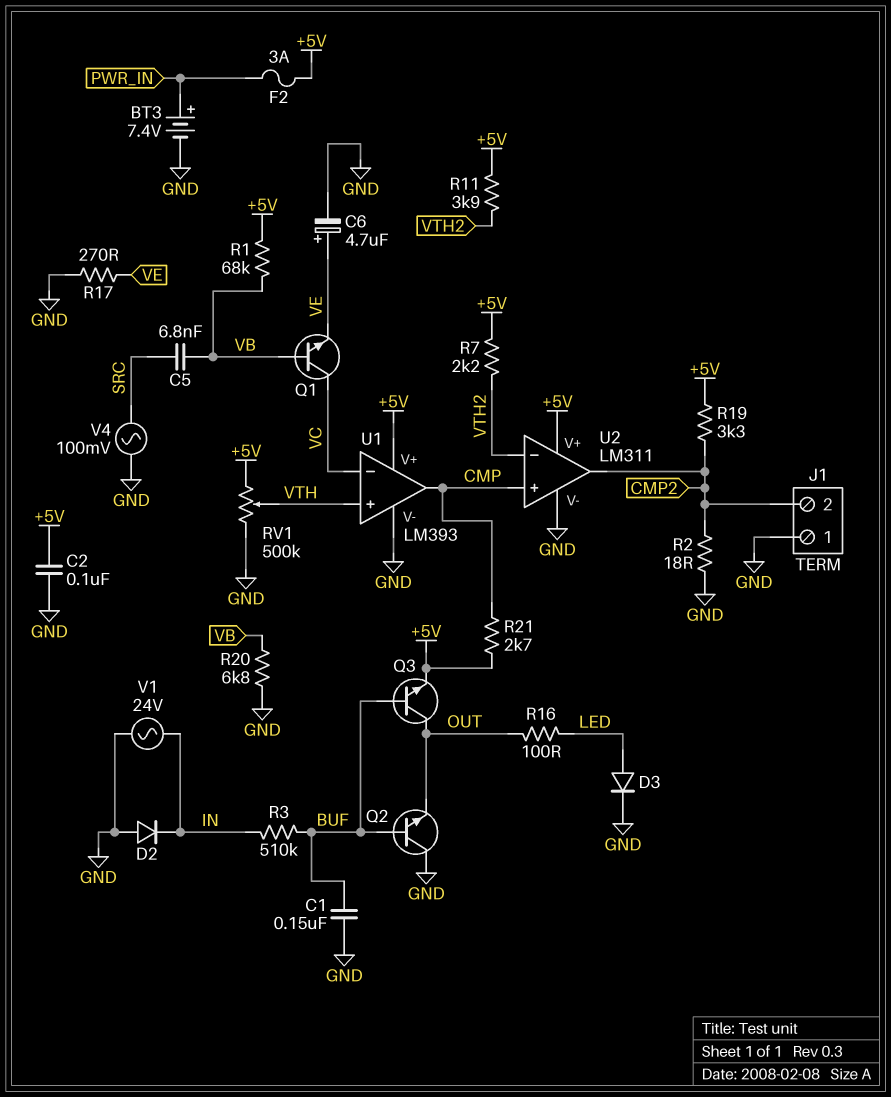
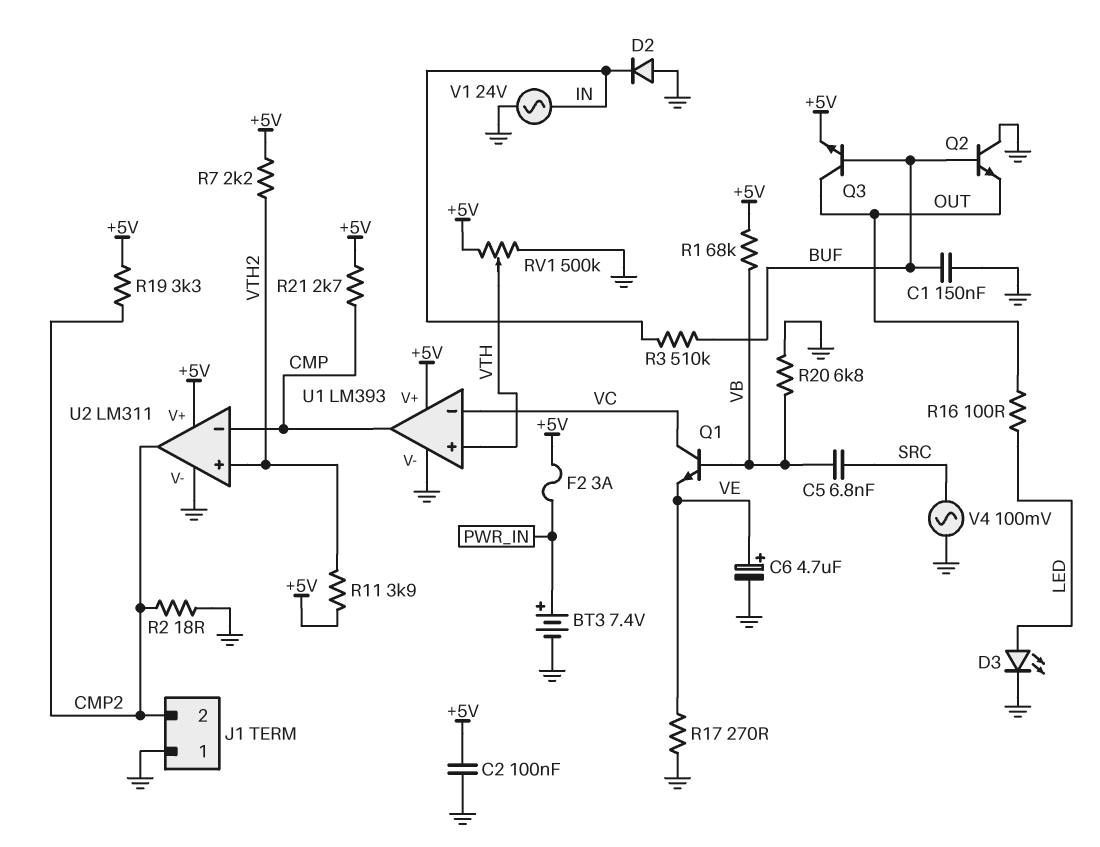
D3: diode (A LED, K GND) -> LED (A LED, K GND)
U2 pin in+: CMP -> VTH2
U2 pin in-: VTH2 -> CMP

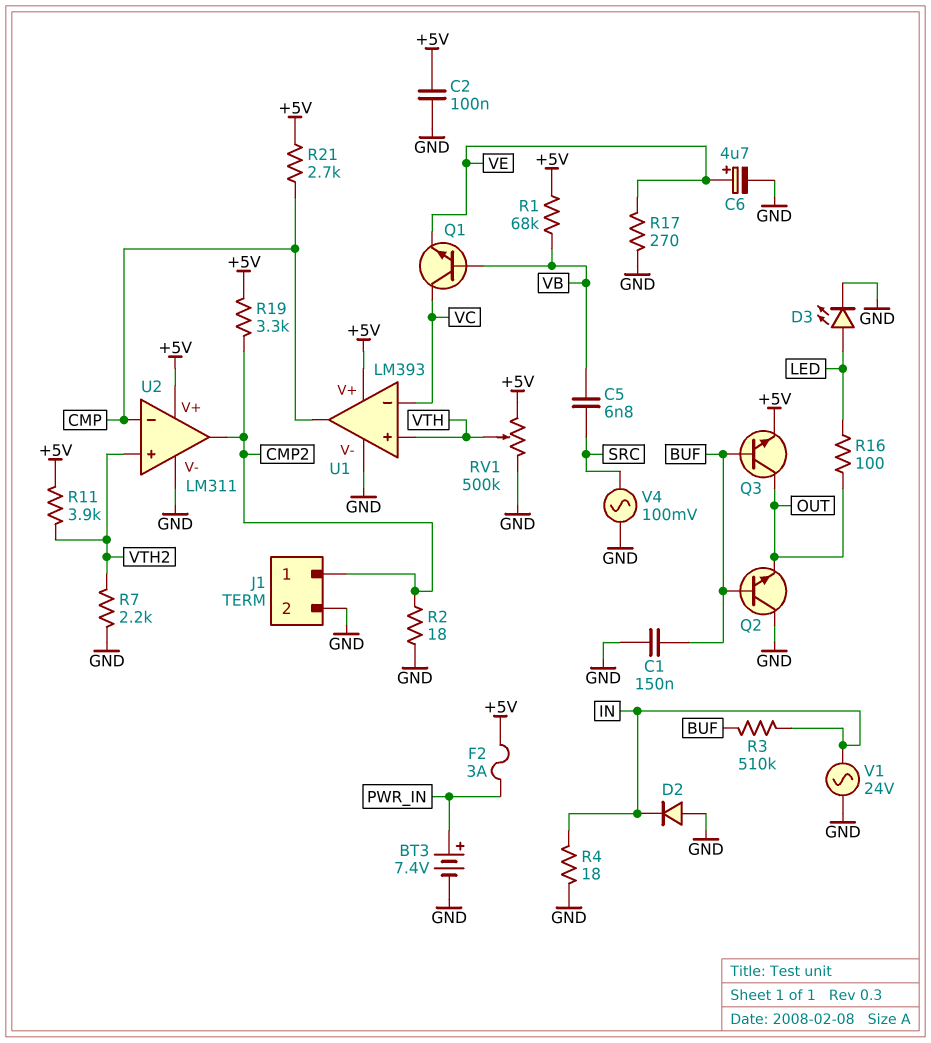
J1 pin 1: GND -> CMP2
J1 pin 2: CMP2 -> GND
R4: none -> 18 (GND, IN)
R7: 2.2k (+5V, VTH2) -> 2.2k (GND, VTH2)
R20: 6.8k (GND, VB) -> none

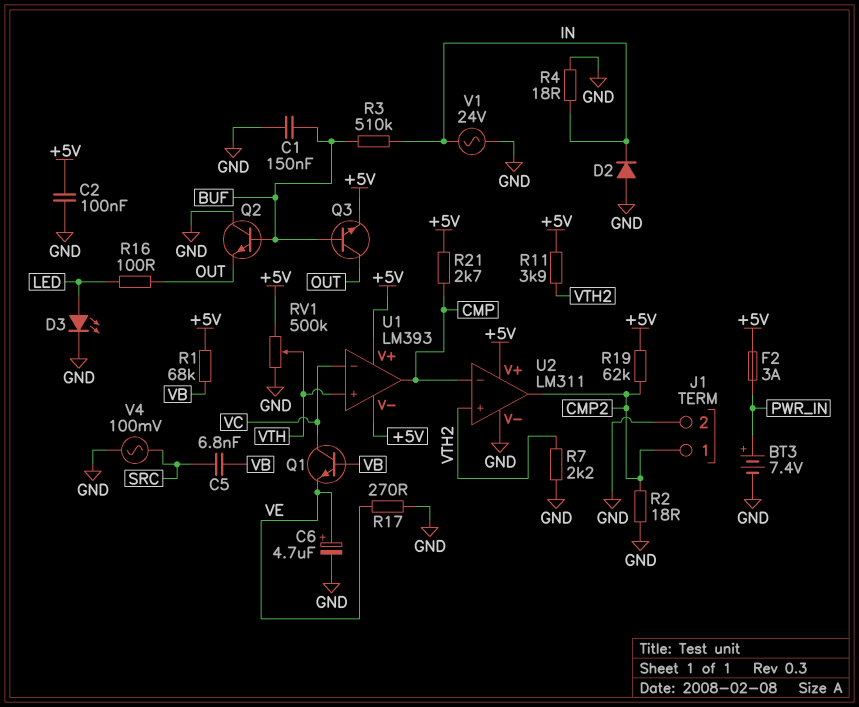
R19: 3.3k (+5V, CMP2) -> 62k (+5V, CMP2)
U1 pin V-: GND -> +5V

